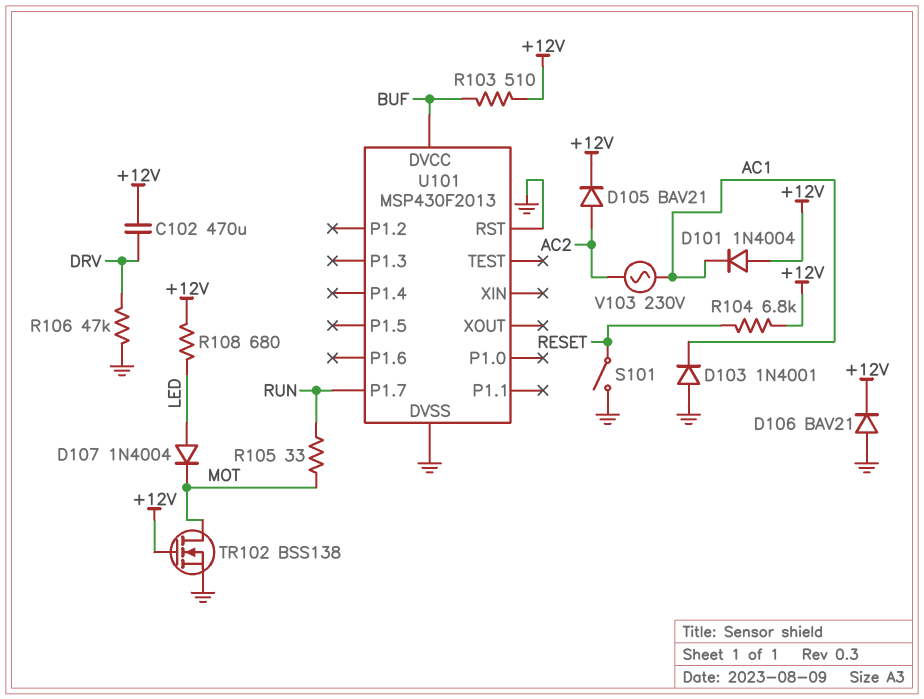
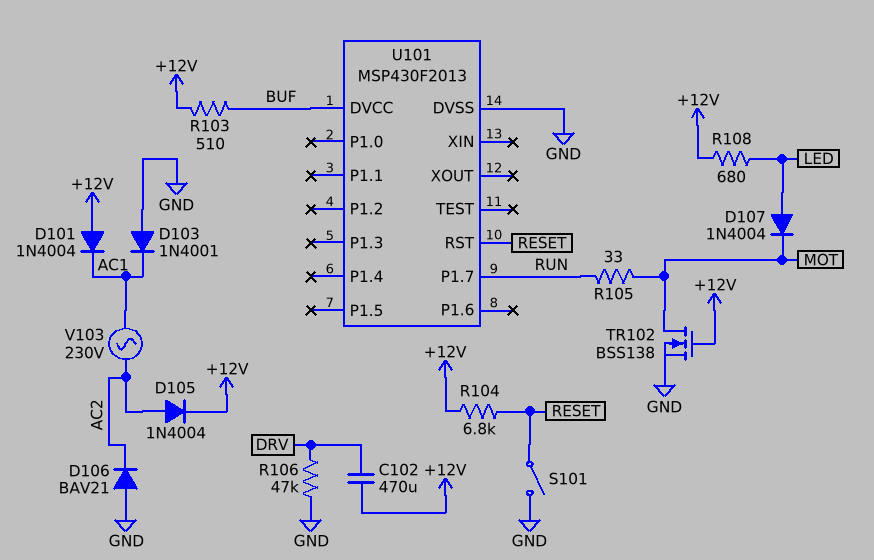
D105: diode BAV21 (A AC2, K +12V) -> diode 1N4004 (A AC2, K +12V)
D106: diode BAV21 (A GND, K +12V) -> diode BAV21 (A GND, K AC2)
U101 pin RST: GND -> RESET

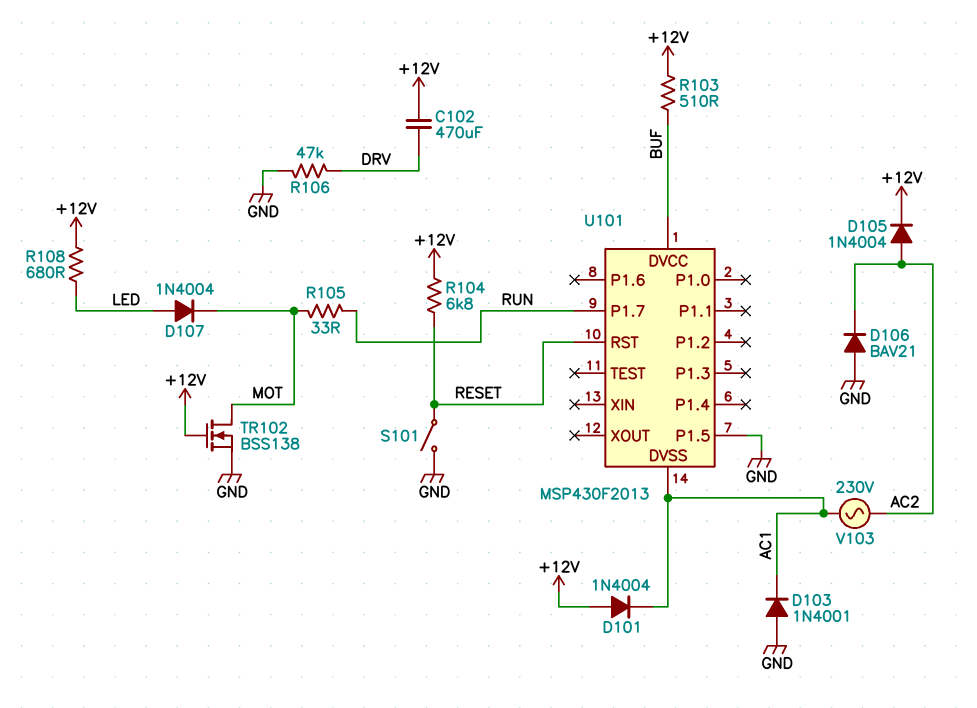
U101 pin DVSS: GND -> AC1
U101 pin P1.5: none -> GND

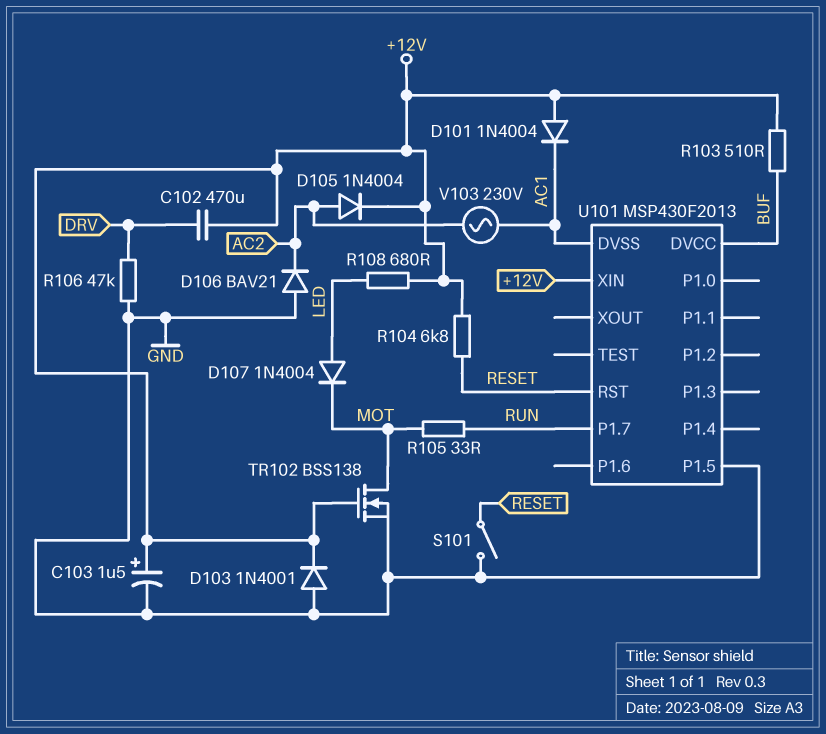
C103: none -> 1.5uF (plus +12V, minus GND)
D103: diode 1N4001 (A GND, K AC1) -> diode 1N4001 (A GND, K +12V)
U101 pin XIN: none -> +12V

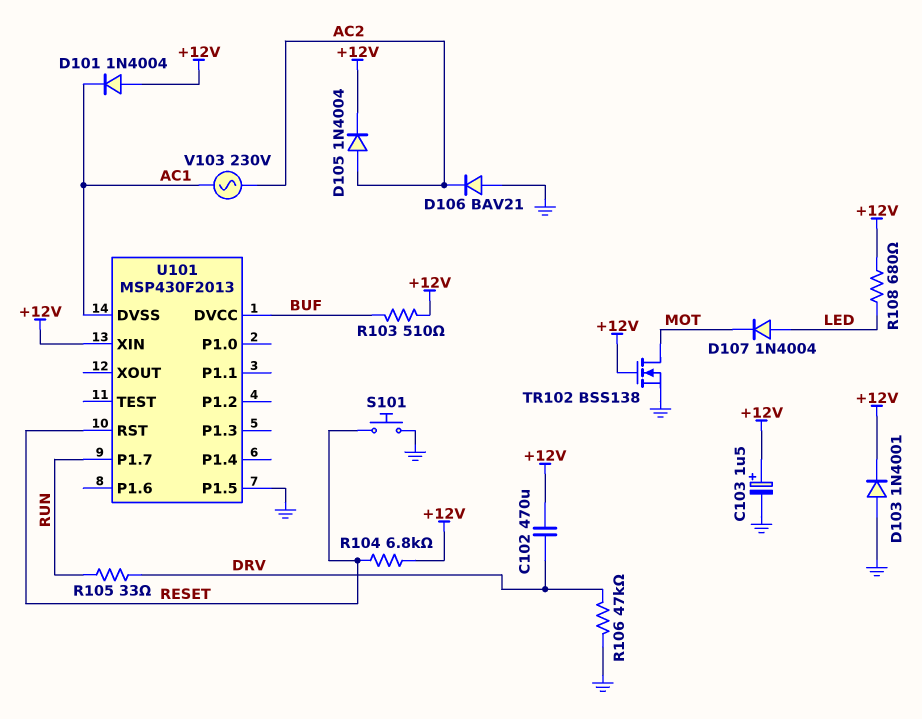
R105: 33 (MOT, RUN) -> 33 (DRV, RUN)
S101: switch (GND, RESET) -> button (GND, RESET)

